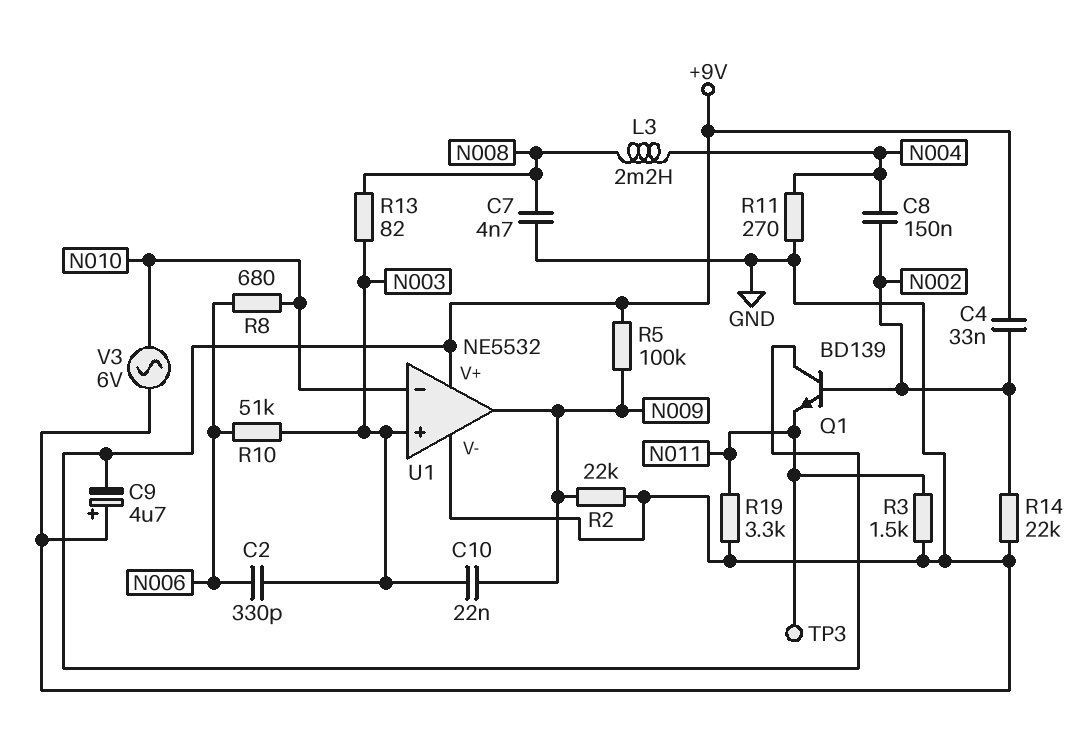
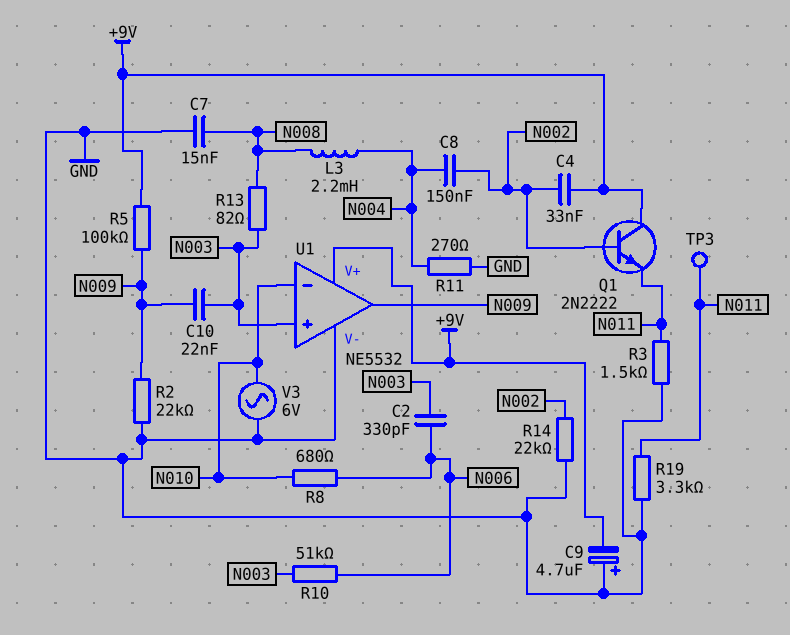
C7: 4.7nF (GND, N008) -> 15nF (GND, N008)
Q1: NPN BD139 (B N002, C +9V, E N011) -> NPN 2N2222 (B N002, C +9V, E N011)

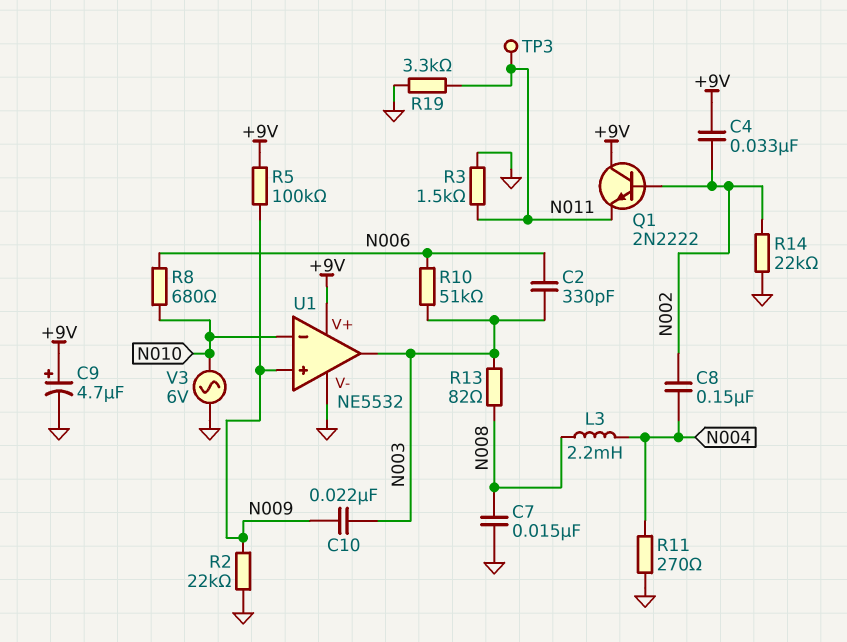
C9: 4.7uF (plus GND, minus +9V) -> 4.7uF (plus +9V, minus GND)
U1 pin in+: N003 -> N009
U1 pin out: N009 -> N003

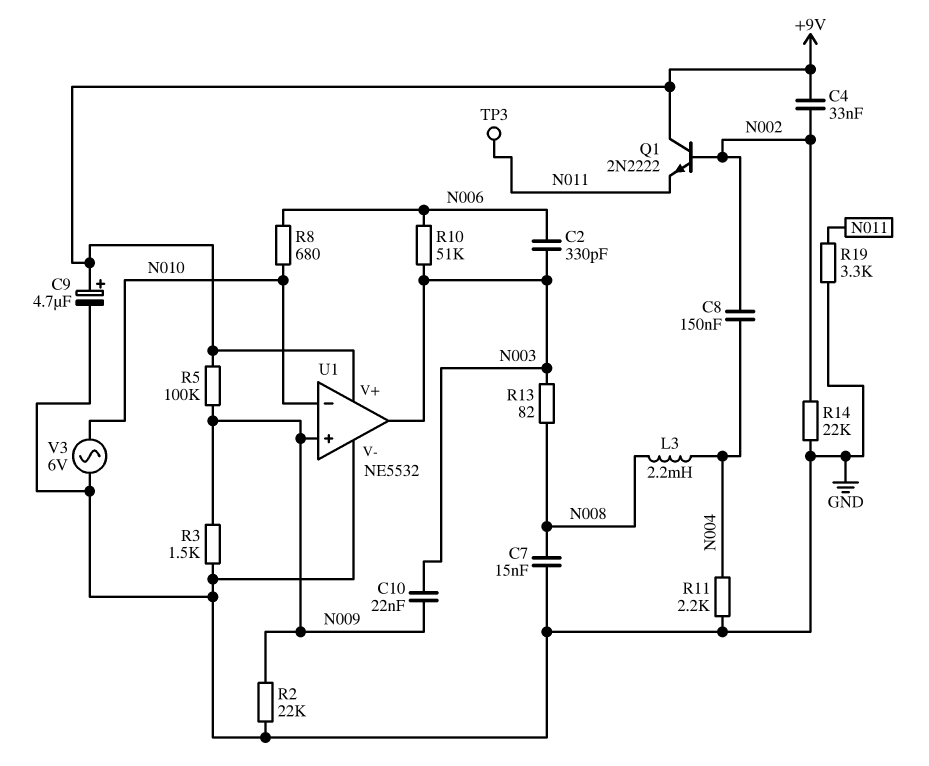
R3: 1.5k (GND, N011) -> 1.5k (GND, N009)
R11: 270 (GND, N004) -> 2.2k (GND, N004)

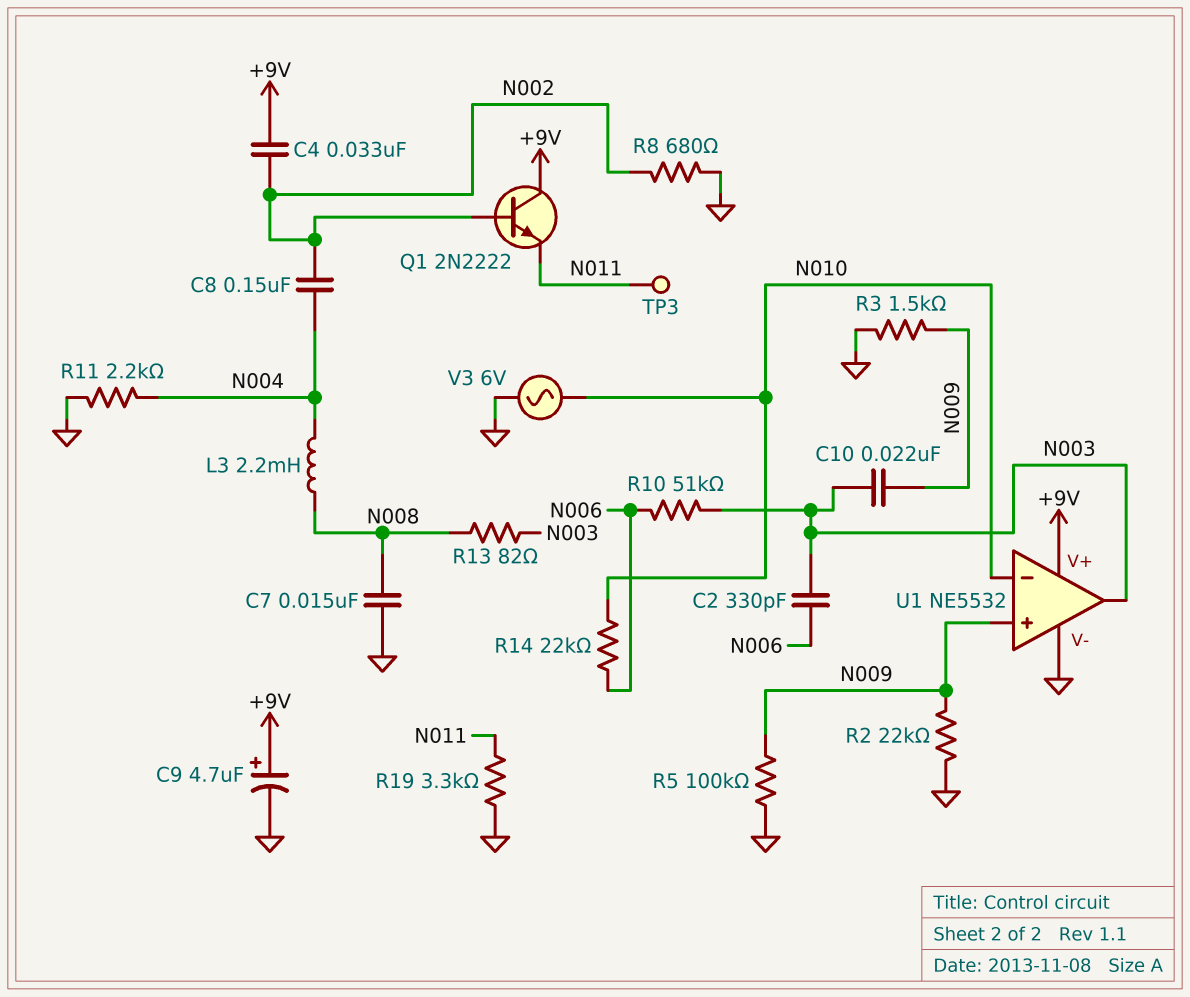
R5: 100k (+9V, N009) -> 100k (GND, N009)
R8: 680 (N006, N010) -> 680 (GND, N002)
R14: 22k (GND, N002) -> 22k (N006, N010)

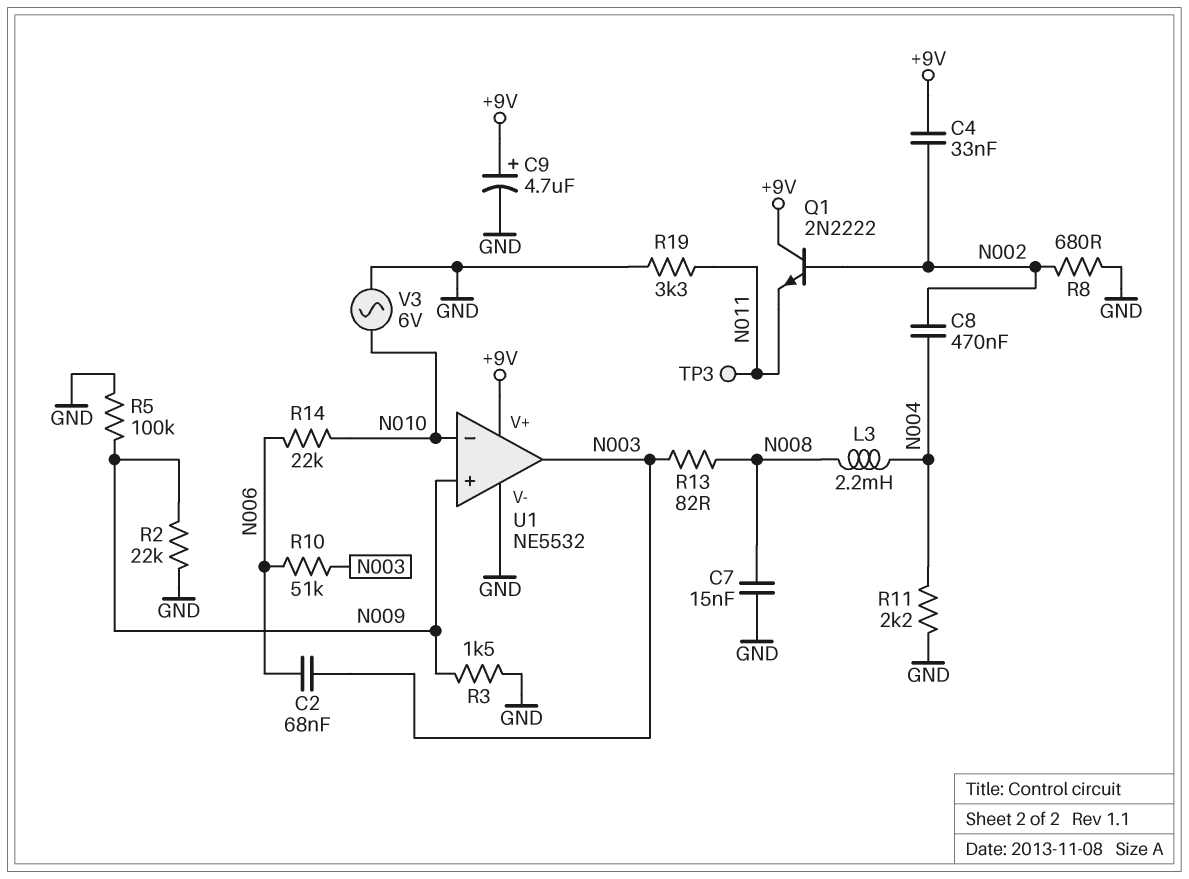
C2: 330pF (N003, N006) -> 68nF (N003, N006)
C8: 150nF (N002, N004) -> 470nF (N002, N004)
C10: 22nF (N003, N009) -> none

